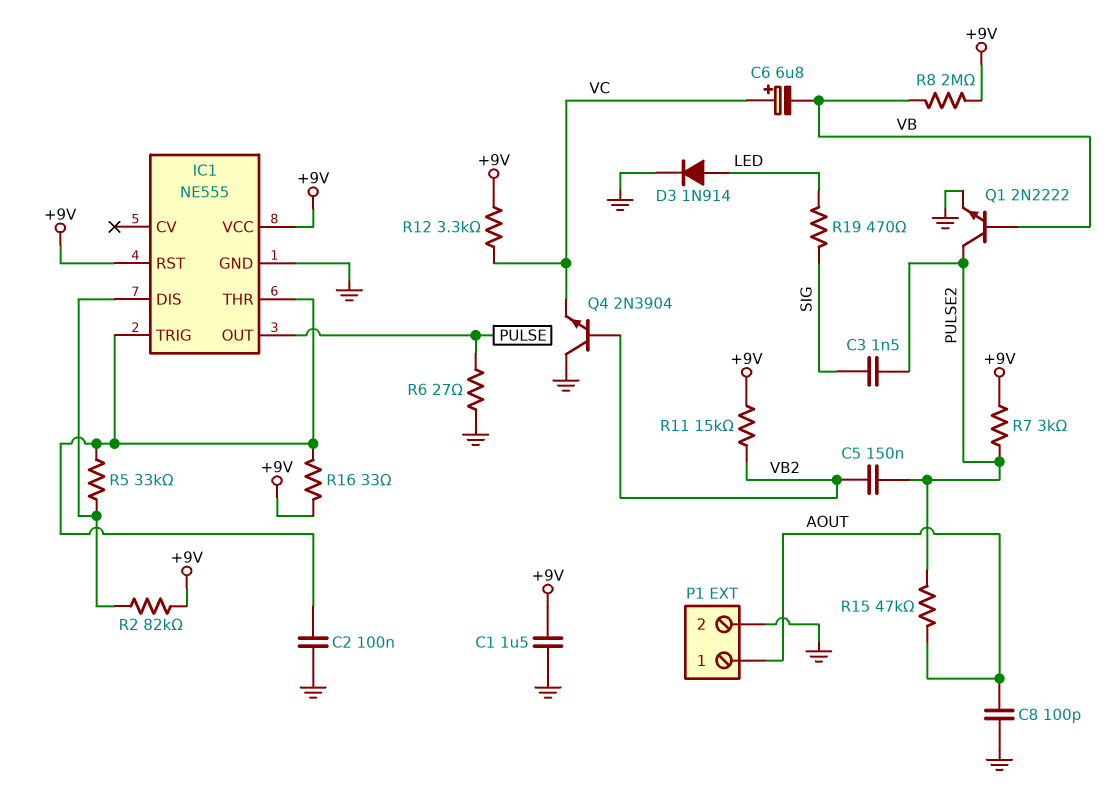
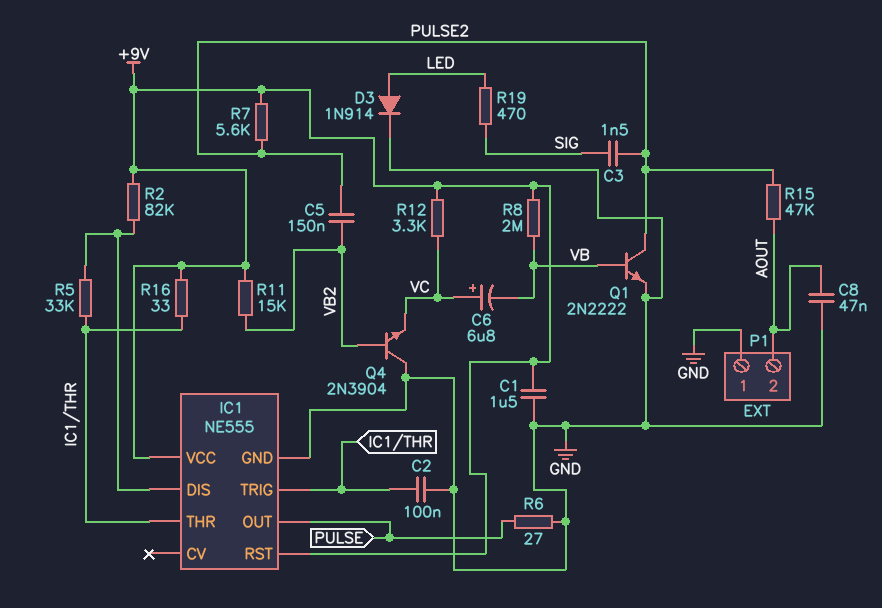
C8: 100pF (AOUT, GND) -> 47nF (AOUT, GND)
P1 pin 1: AOUT -> GND
P1 pin 2: GND -> AOUT
R7: 3k (+9V, PULSE2) -> 5.6k (+9V, PULSE2)

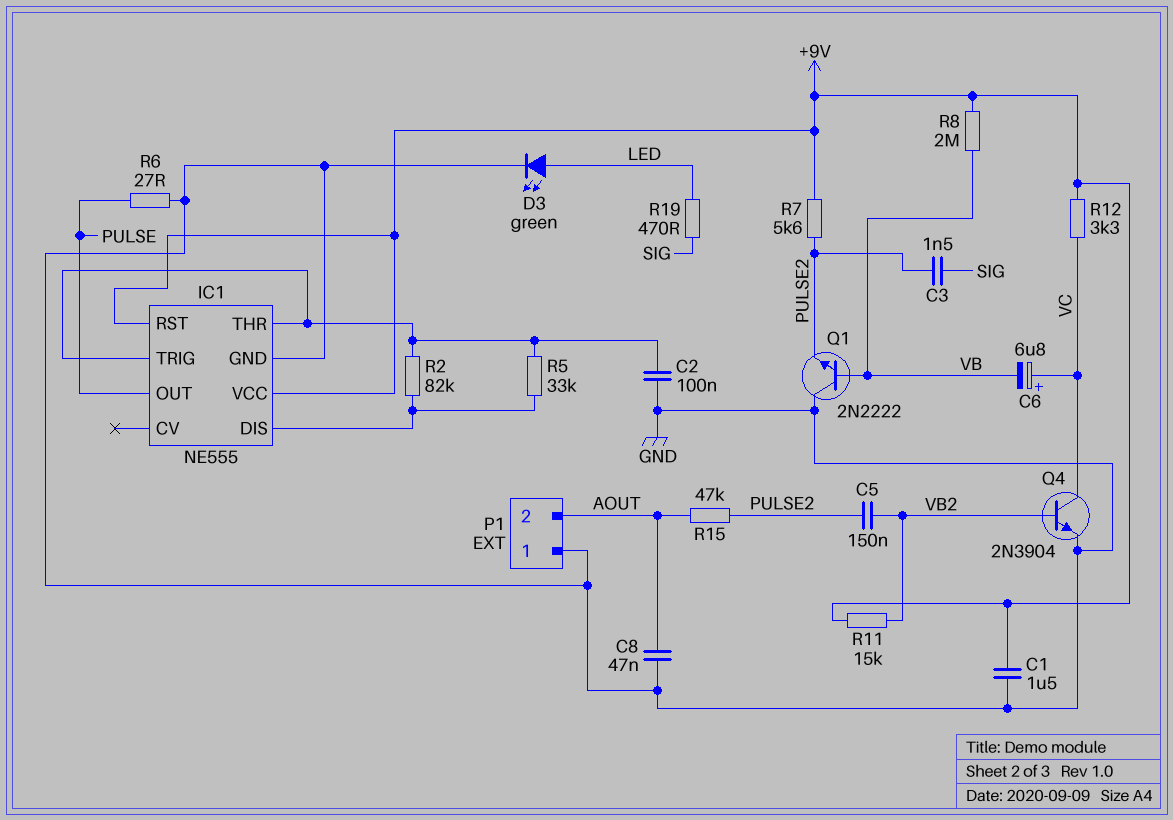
D3: diode 1N914 (A LED, K GND) -> LED green (A LED, K GND)
Q1: NPN 2N2222 (B VB, C PULSE2, E GND) -> NPN 2N2222 (B VB, C GND, E PULSE2)
Q4: NPN 2N3904 (B VB2, C GND, E VC) -> NPN 2N3904 (B VB2, C VC, E GND)
R2: 82k (+9V, IC1/DIS) -> 82k (IC1/DIS, IC1/THR)
R16: 33 (+9V, IC1/THR) -> none

